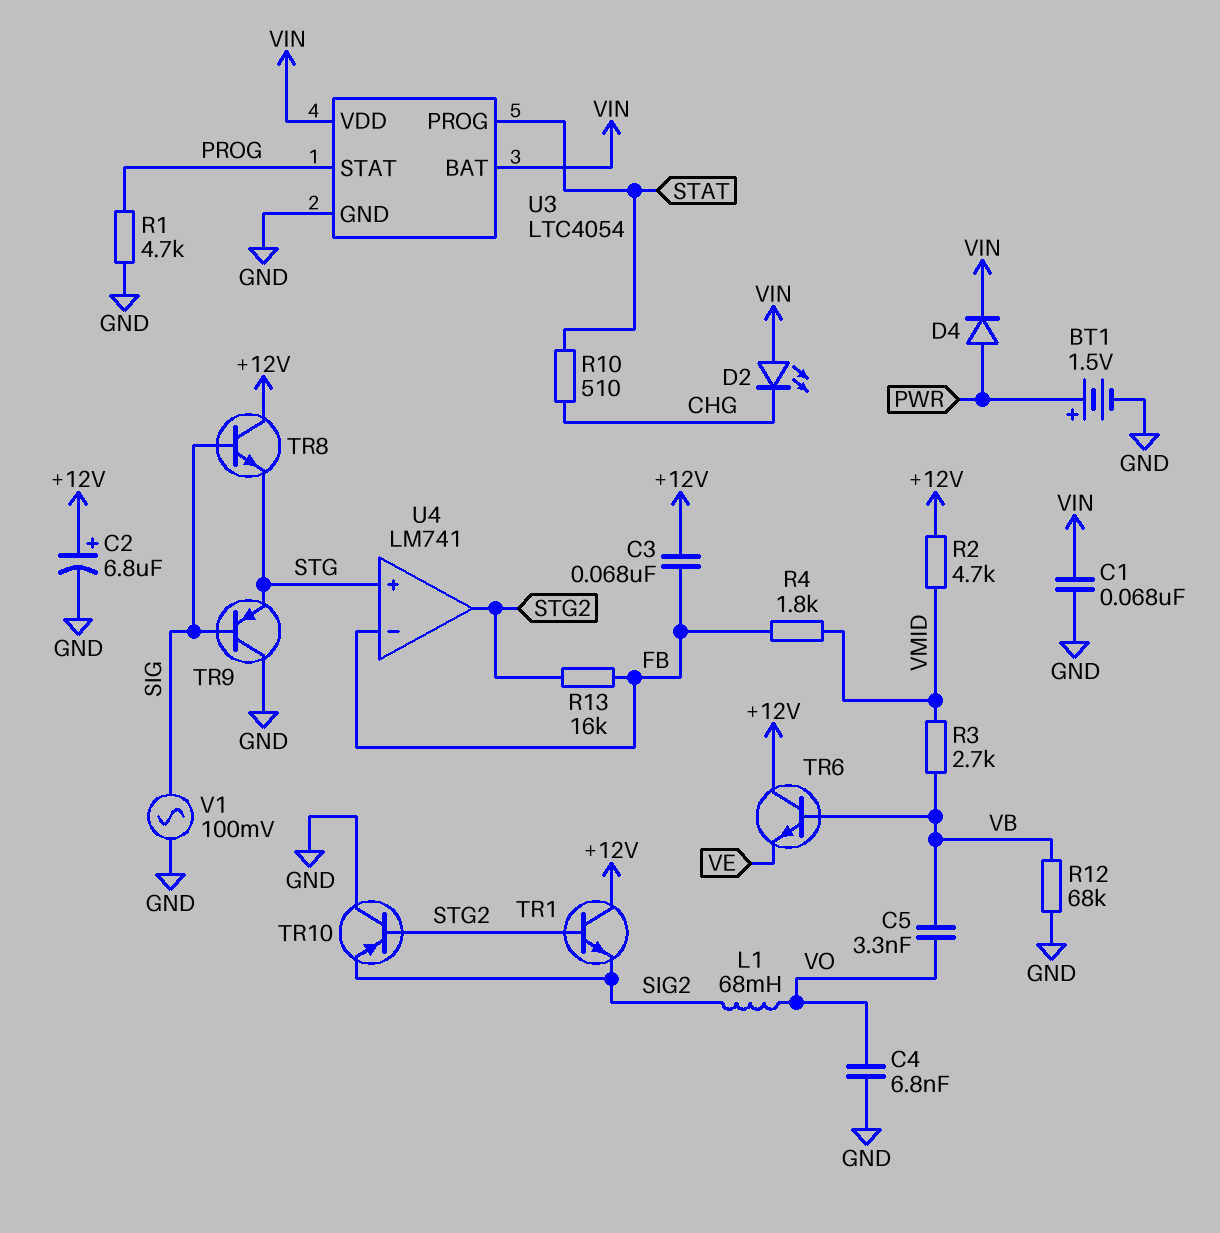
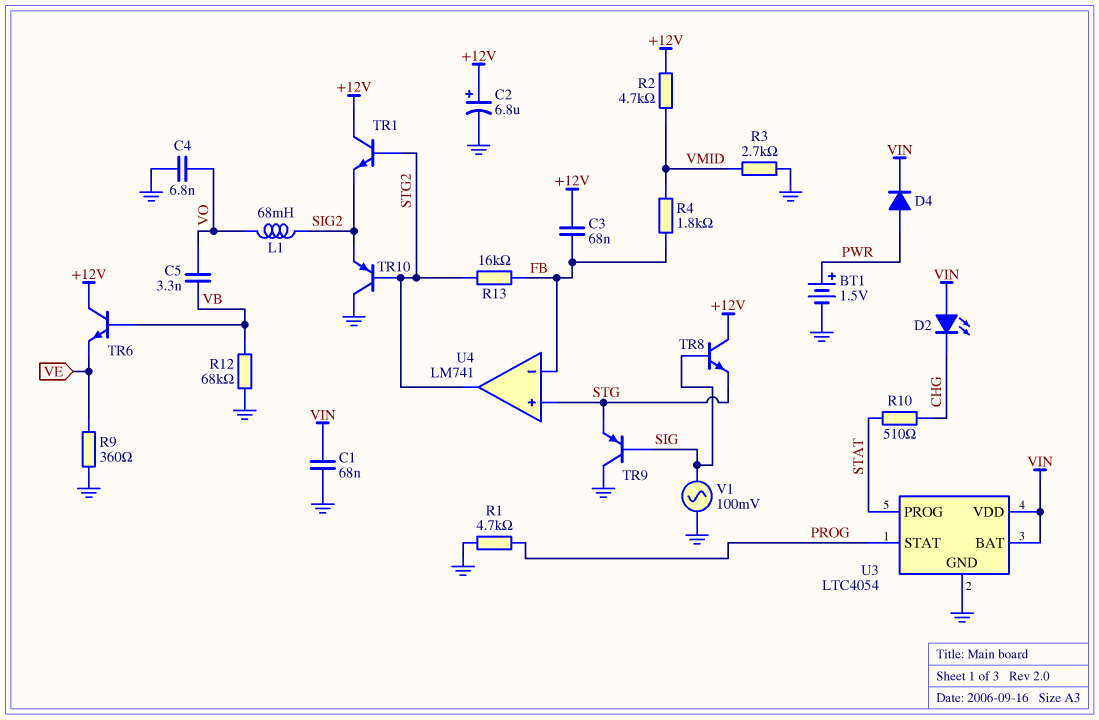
R3: 2.7k (VB, VMID) -> 2.7k (GND, VMID)
R9: none -> 360 (GND, VE)

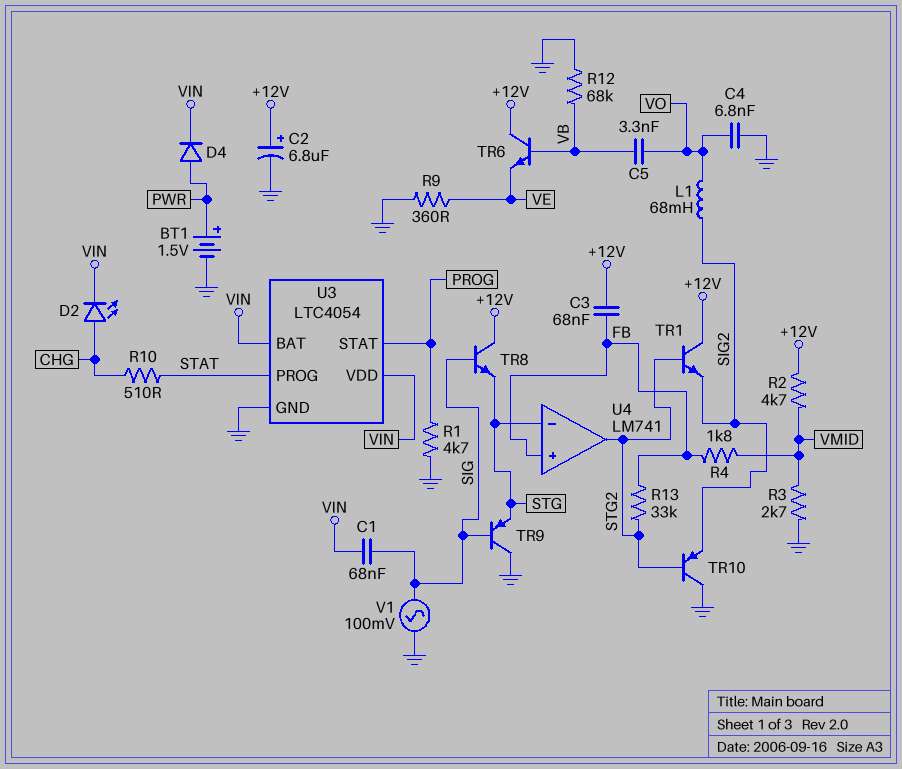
C1: 68nF (GND, VIN) -> 68nF (SIG, VIN)
D2: LED (A VIN, K CHG) -> LED (A CHG, K VIN)
R13: 16k (FB, STG2) -> 33k (FB, STG2)
U4 pin in+: STG -> FB
U4 pin in-: FB -> STG

